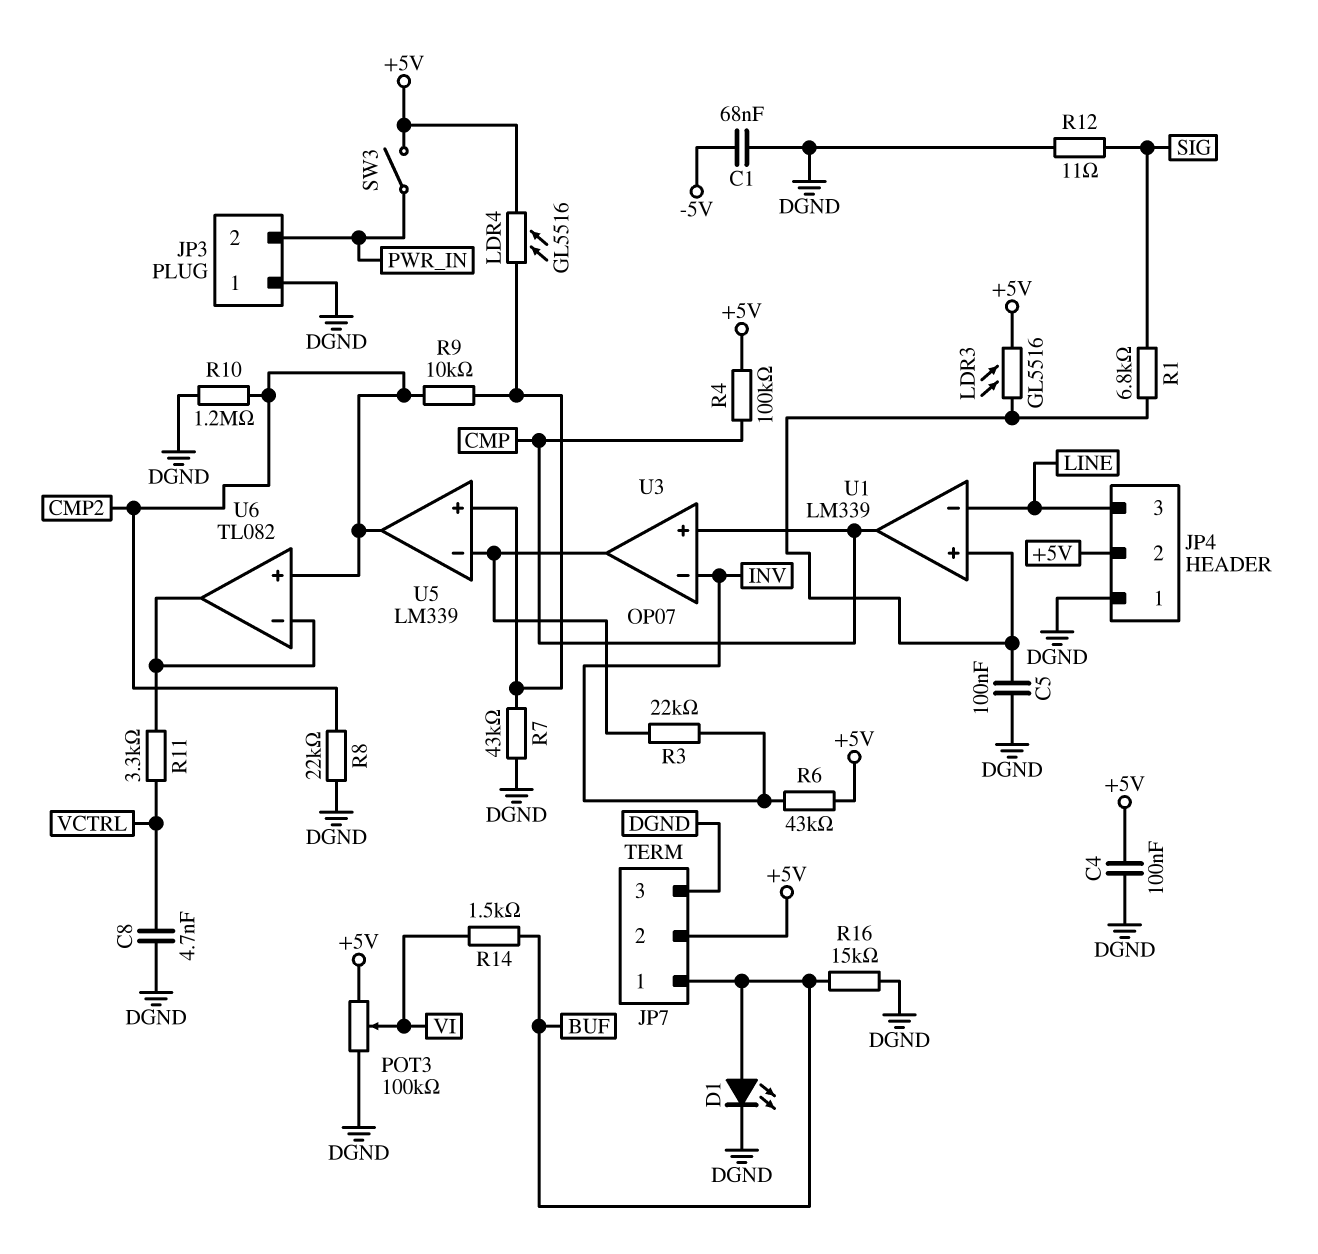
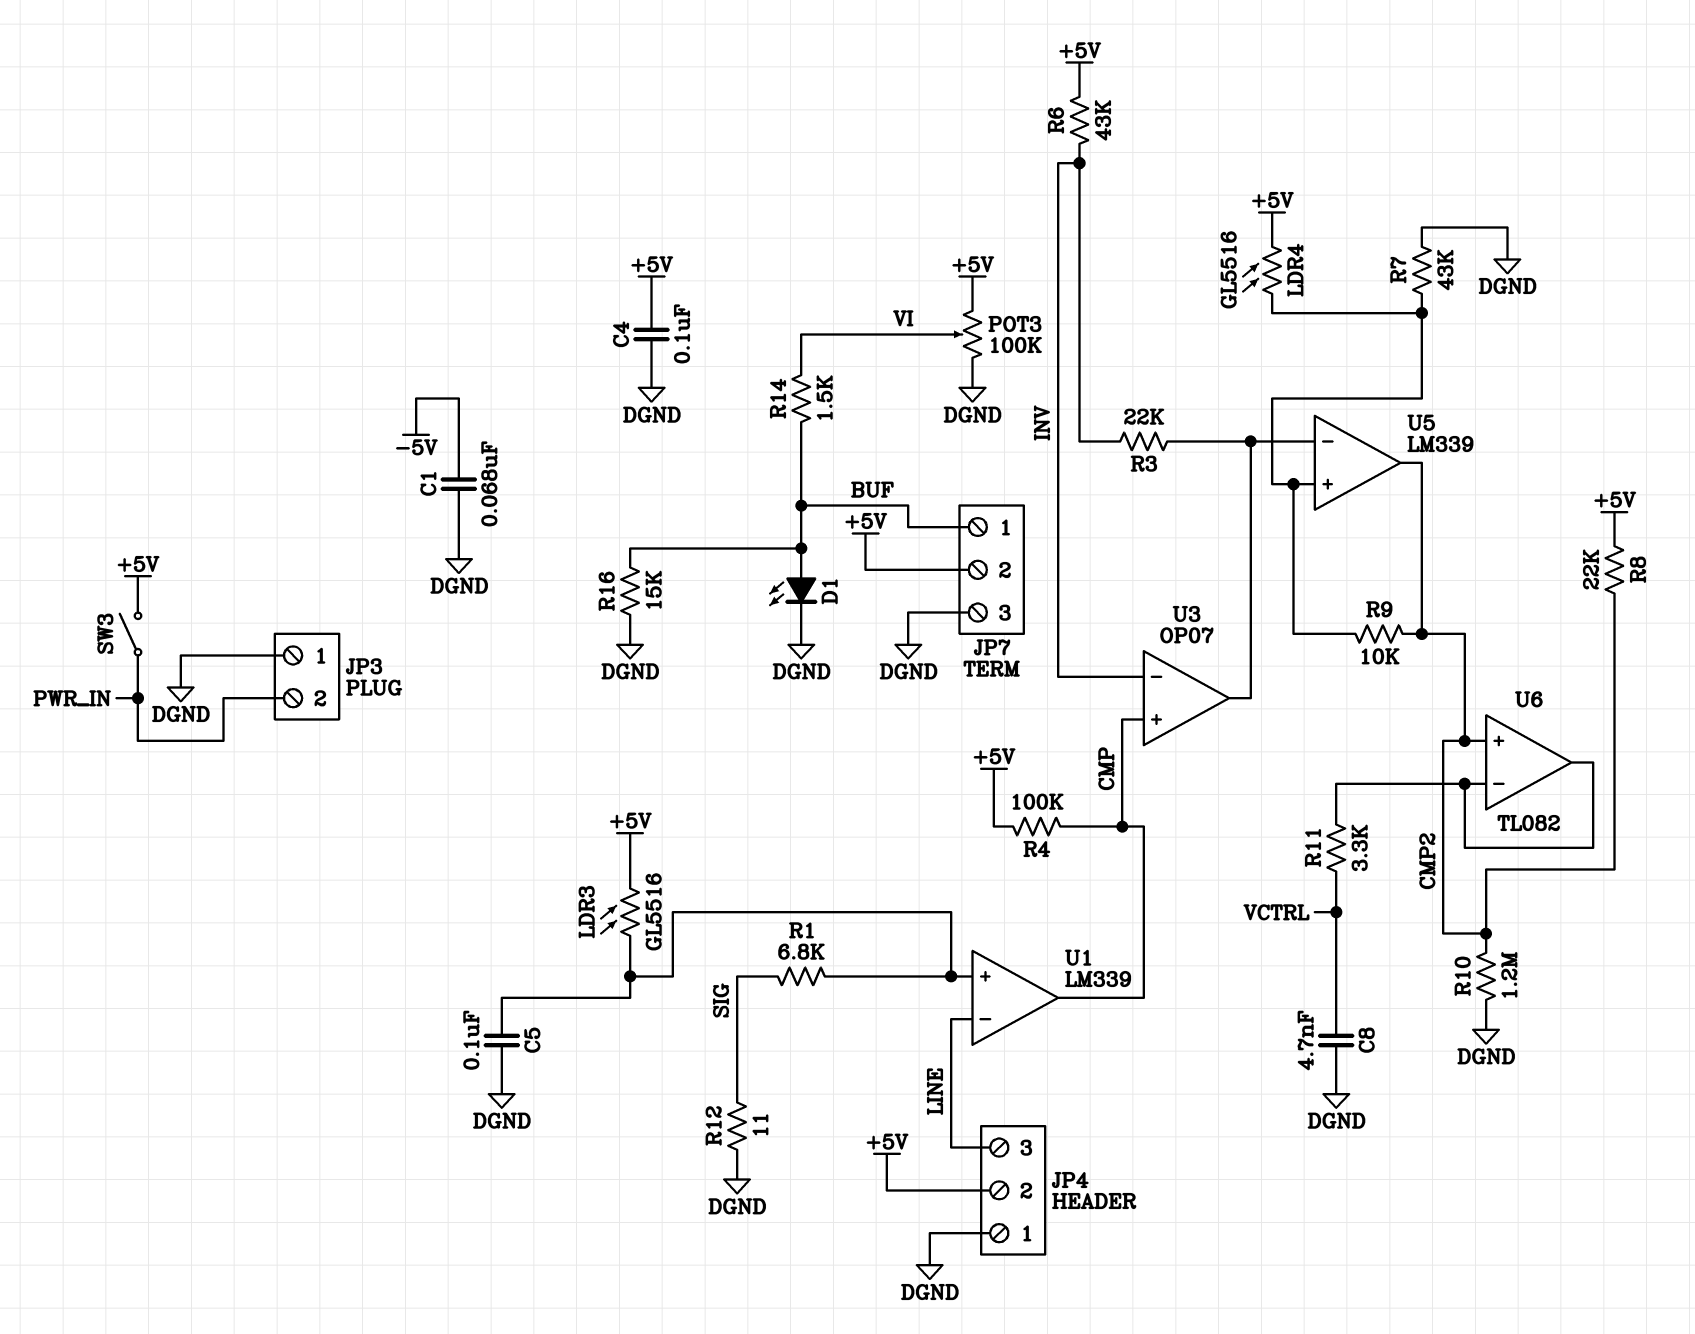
R8: 22k (CMP2, DGND) -> 22k (+5V, CMP2)

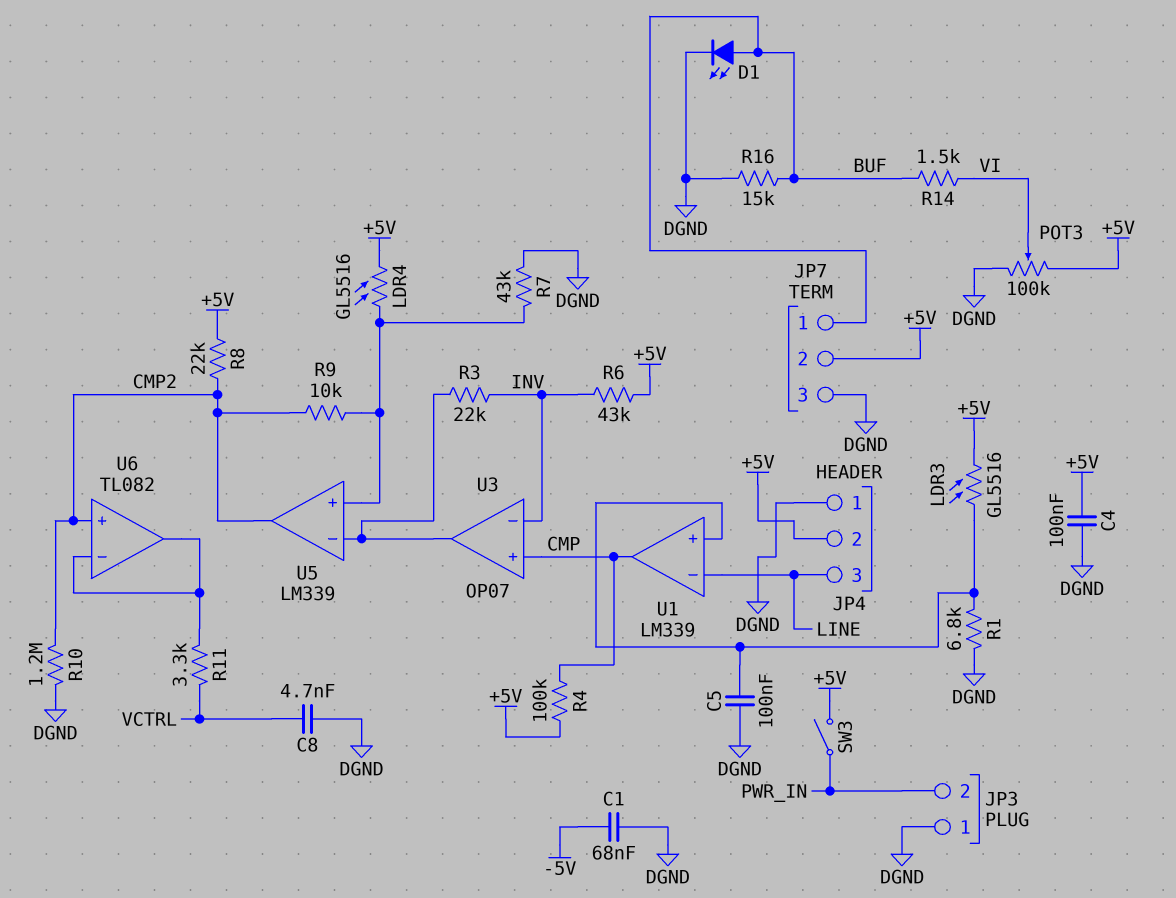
R1: 6.8k (SIG, U1/in+) -> 6.8k (DGND, U1/in+)
R12: 11 (DGND, SIG) -> none

